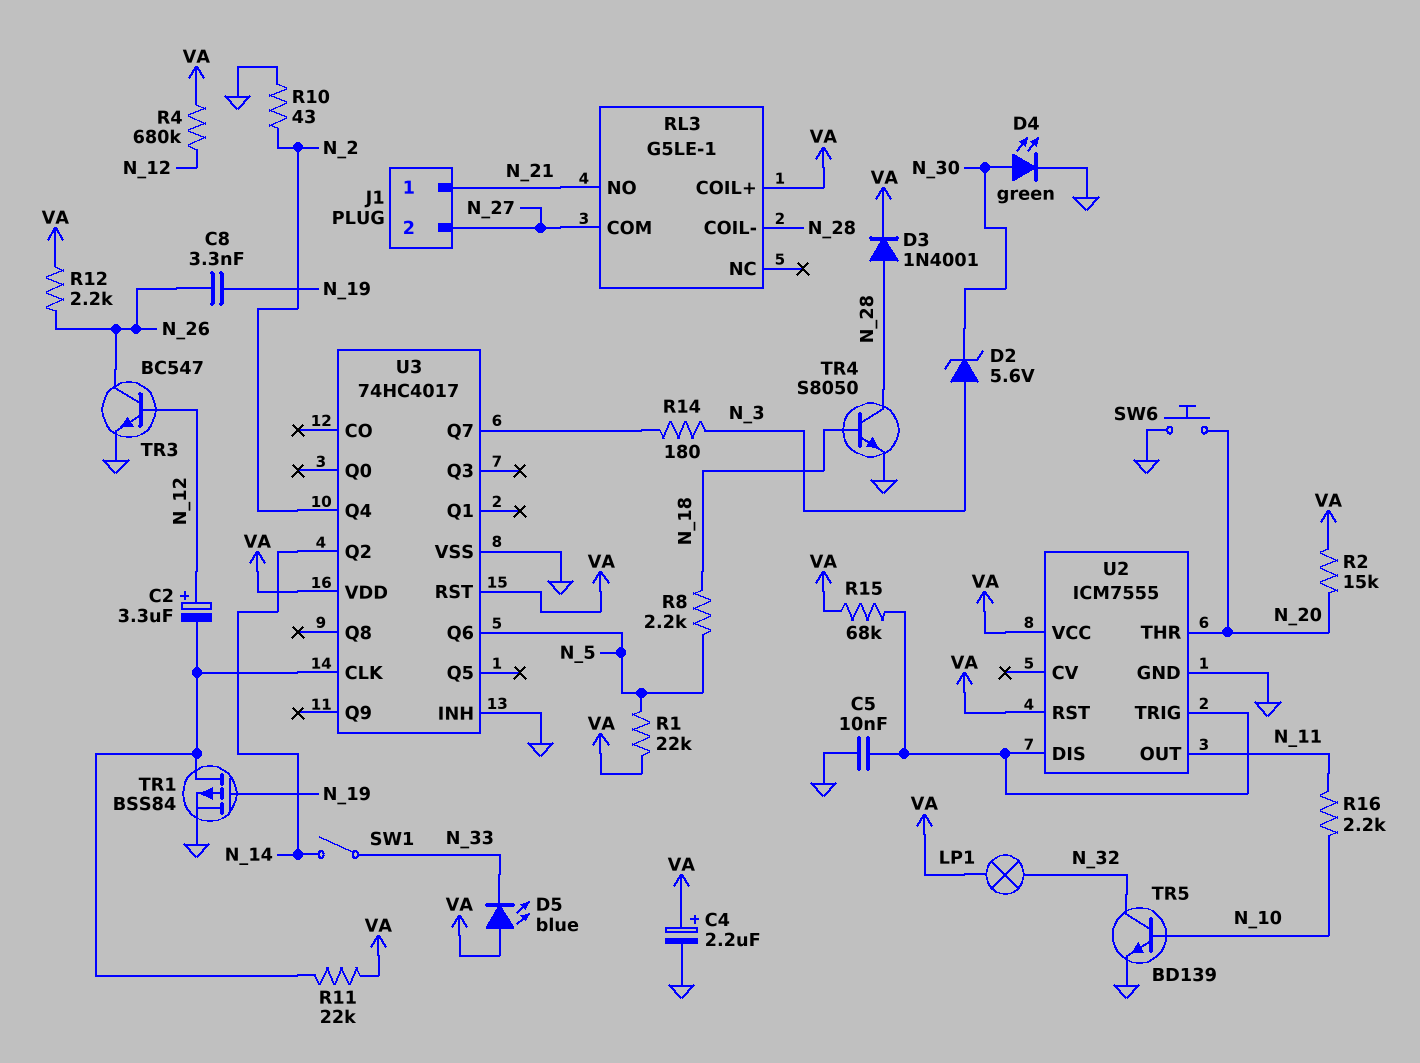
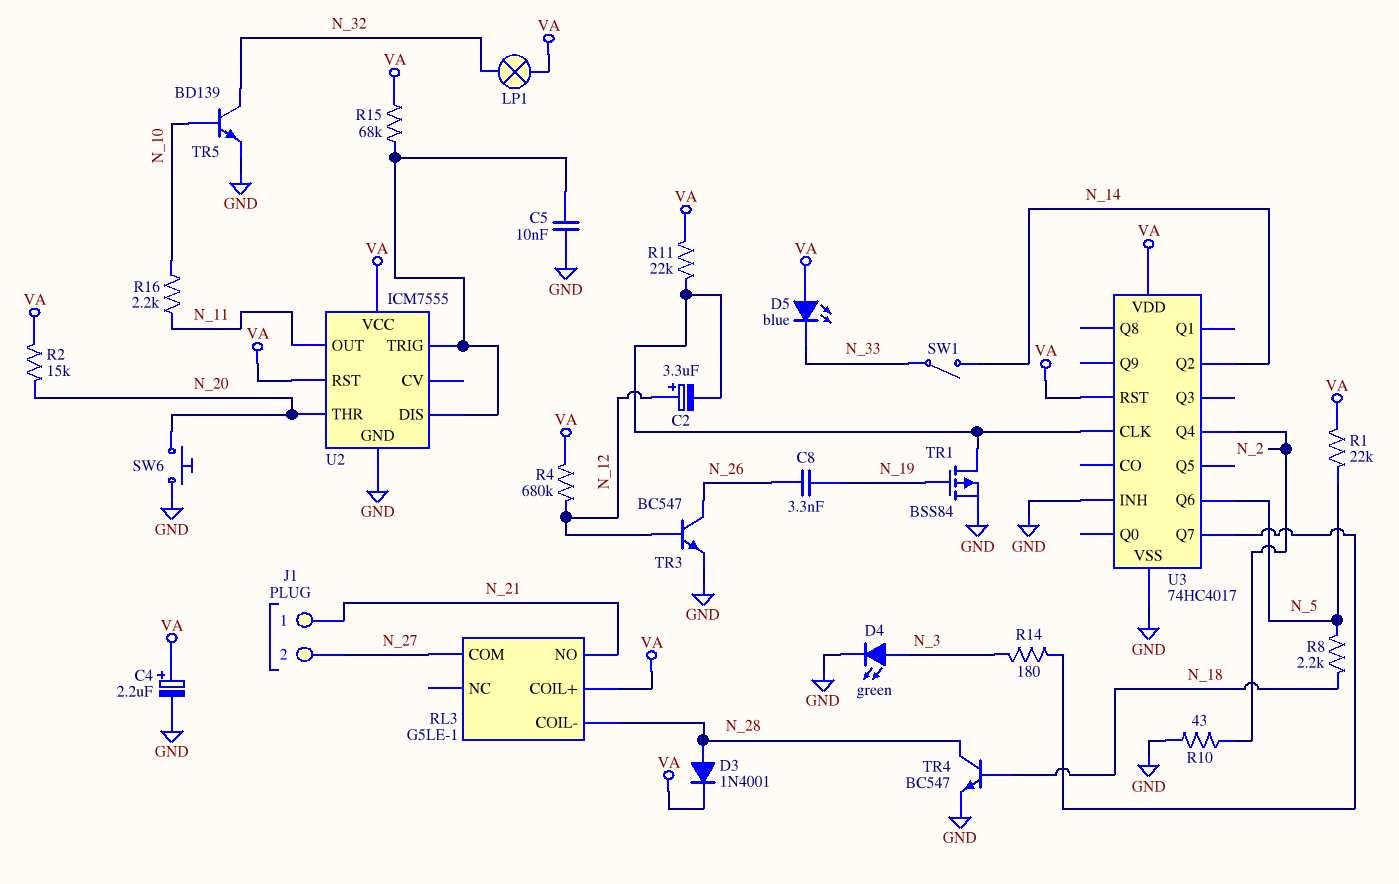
D2: zener 5.6V (A N_3, K N_30) -> none
D4: LED green (A N_30, K GND) -> LED green (A N_3, K GND)
R12: 2.2k (N_26, VA) -> none
TR4: NPN S8050 (B N_18, C N_28, E GND) -> NPN BC547 (B N_18, C N_28, E GND)

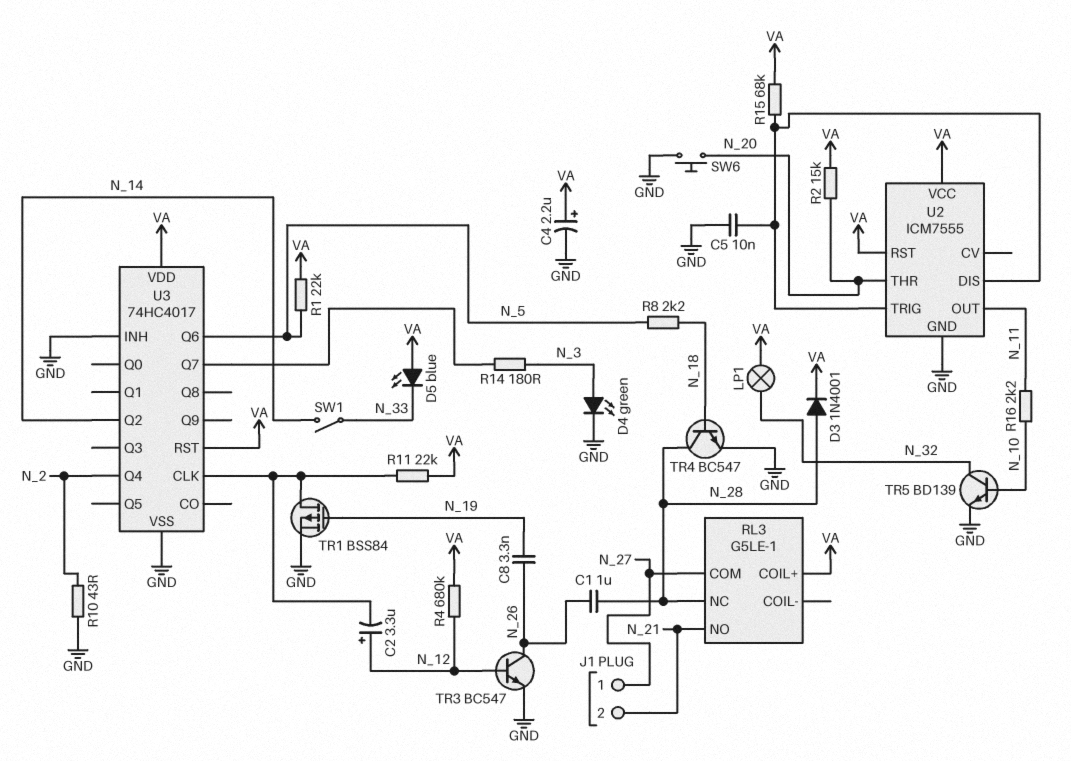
C1: none -> 1uF (N_26, N_28)
J1 pin 1: N_21 -> N_27
J1 pin 2: N_27 -> N_21
RL3 pin COIL-: N_28 -> none
RL3 pin NC: none -> N_28

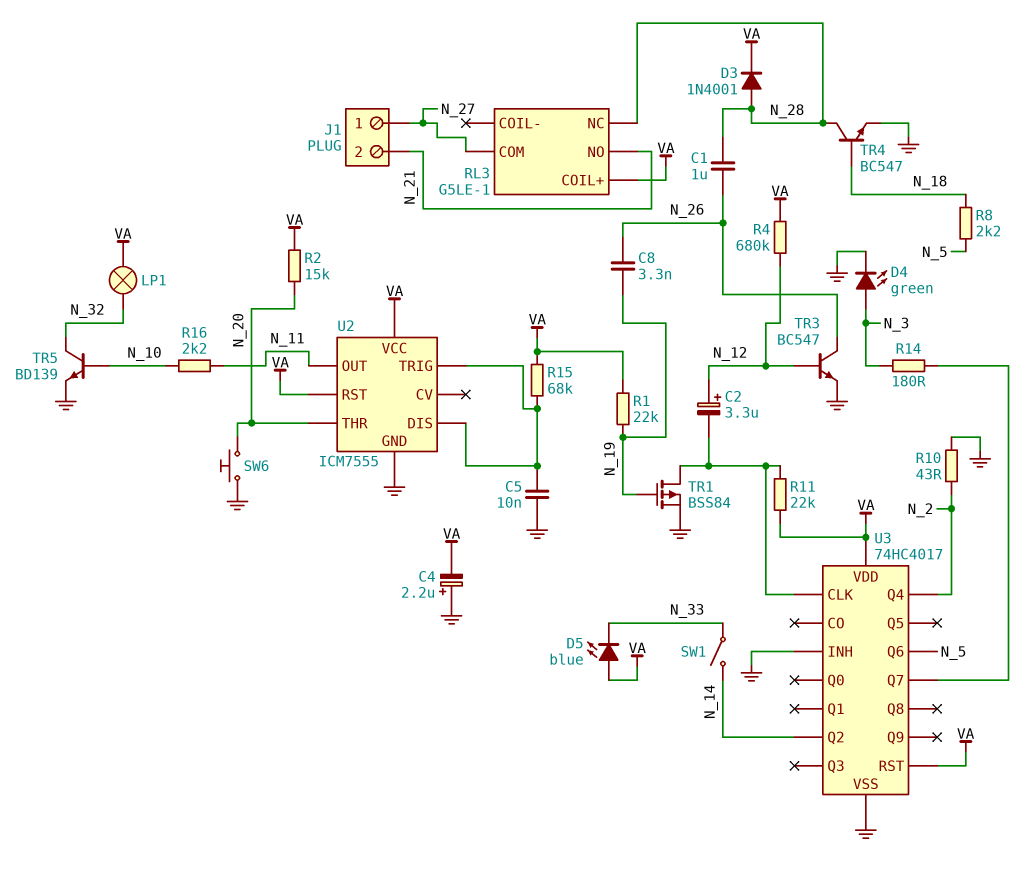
C4: 2.2uF (plus VA, minus GND) -> 2.2uF (plus GND, minus VA)
R1: 22k (N_5, VA) -> 22k (N_19, VA)

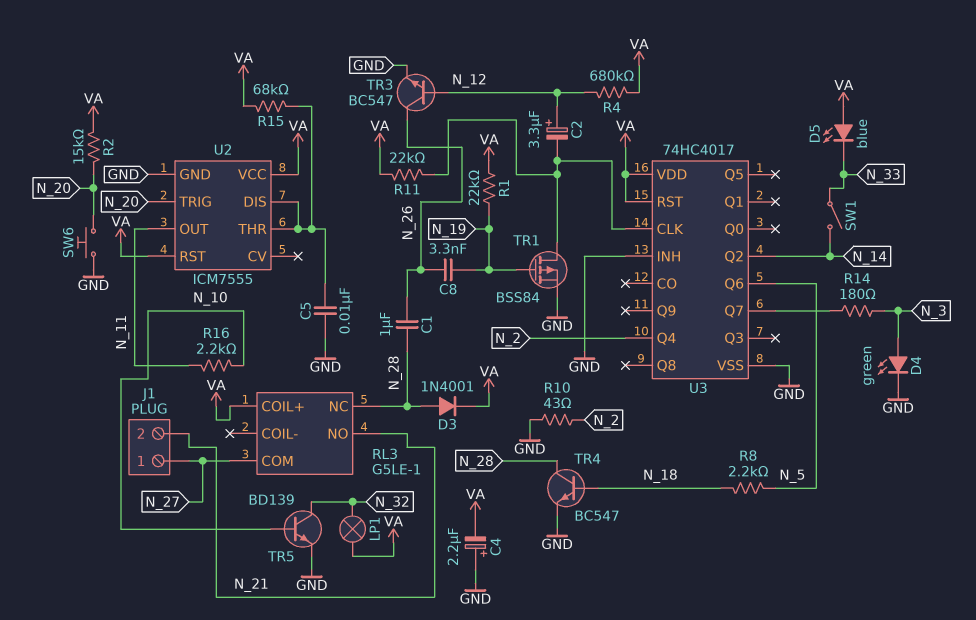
U2 pin THR: N_20 -> U2/DIS
U2 pin TRIG: U2/DIS -> N_20

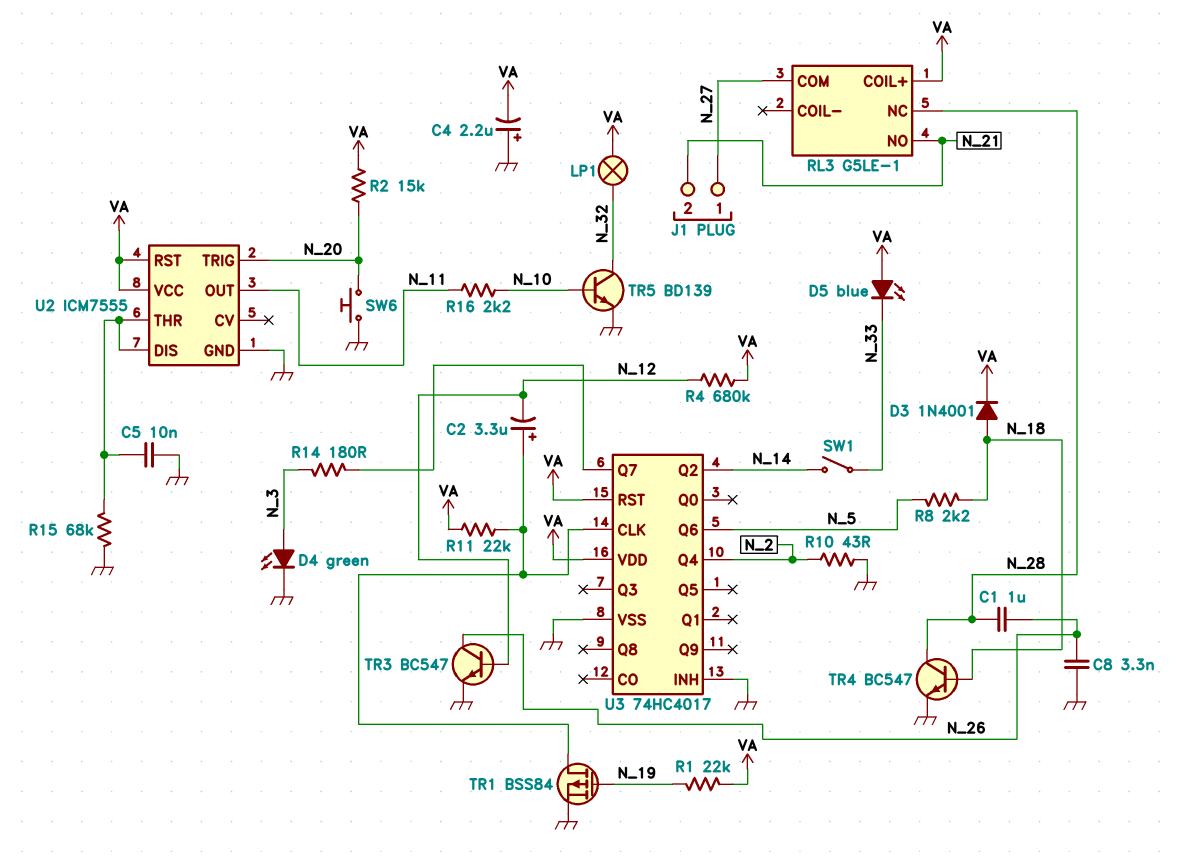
C2: 3.3uF (plus N_12, minus U3/CLK) -> 3.3uF (plus U3/CLK, minus N_12)
C8: 3.3nF (N_19, N_26) -> 3.3nF (GND, N_26)
D3: diode 1N4001 (A N_28, K VA) -> diode 1N4001 (A N_18, K VA)
R15: 68k (U2/DIS, VA) -> 68k (GND, U2/DIS)

